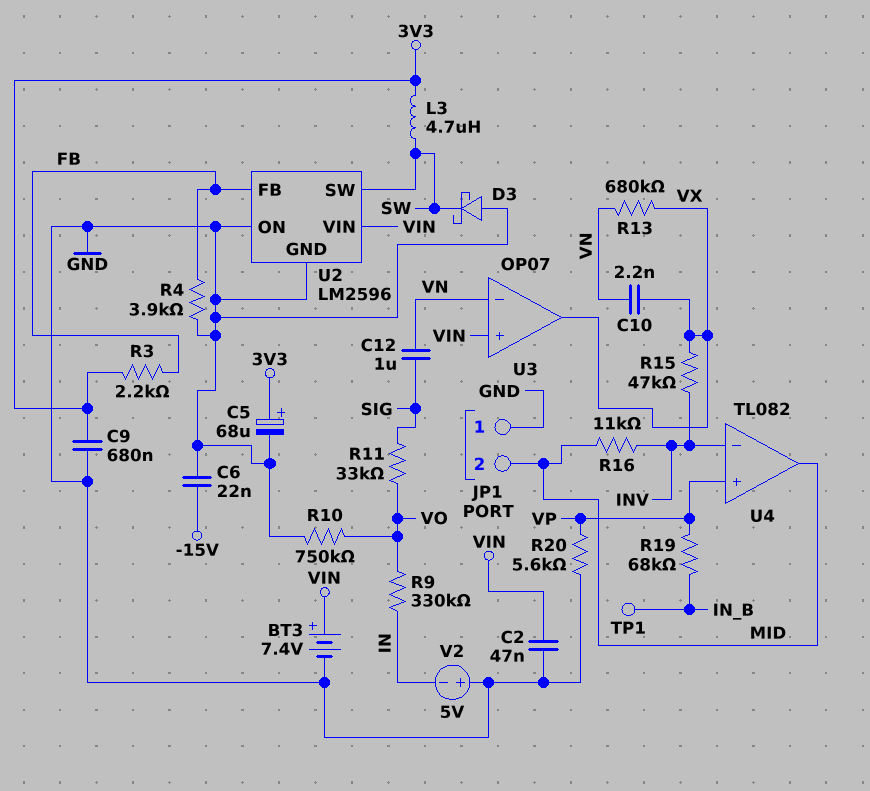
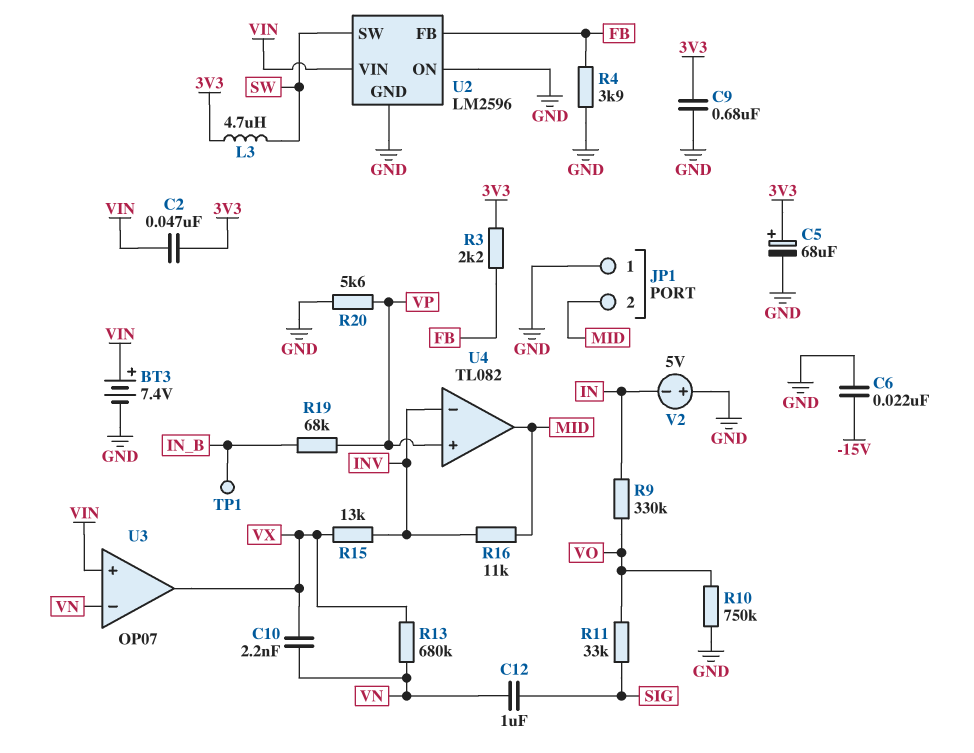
C2: 47nF (GND, VIN) -> 47nF (3V3, VIN)
D3: schottky (A GND, K SW) -> none
R15: 47k (INV, VX) -> 13k (INV, VX)

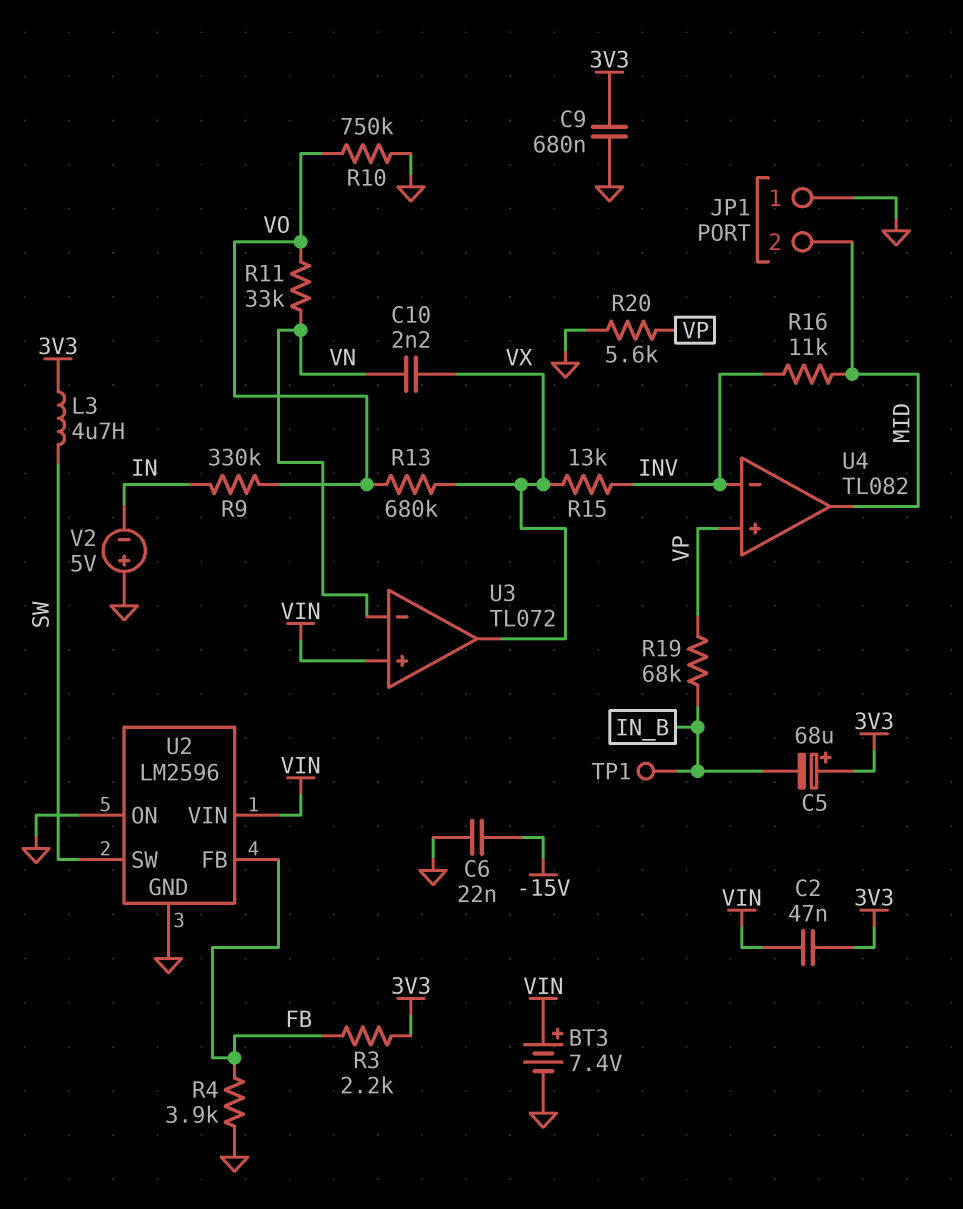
C5: 68uF (plus 3V3, minus GND) -> 68uF (plus 3V3, minus IN_B)
C12: 1uF (SIG, VN) -> none
R11: 33k (SIG, VO) -> 33k (VN, VO)
R13: 680k (VN, VX) -> 680k (VO, VX)
U3: OP07 -> TL072

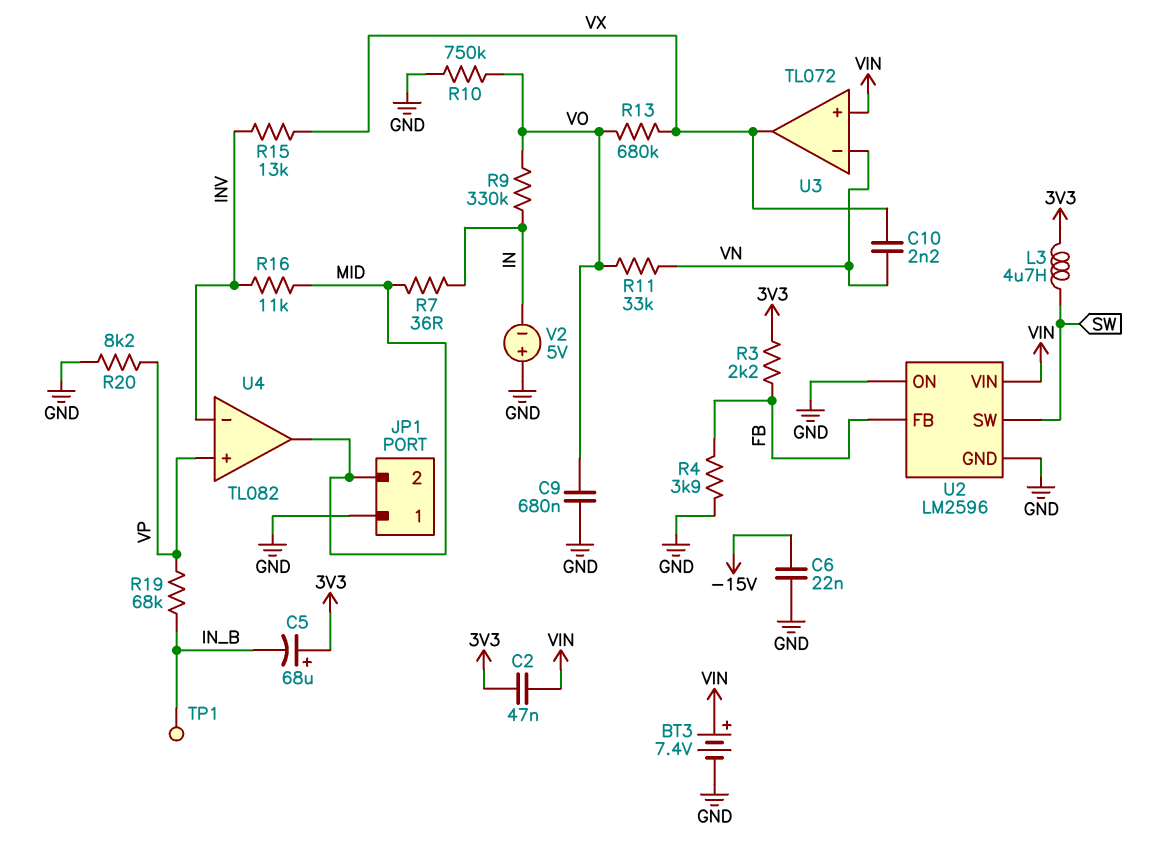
C9: 680nF (3V3, GND) -> 680nF (GND, VO)
R7: none -> 36 (IN, MID)
R20: 5.6k (GND, VP) -> 8.2k (GND, VP)

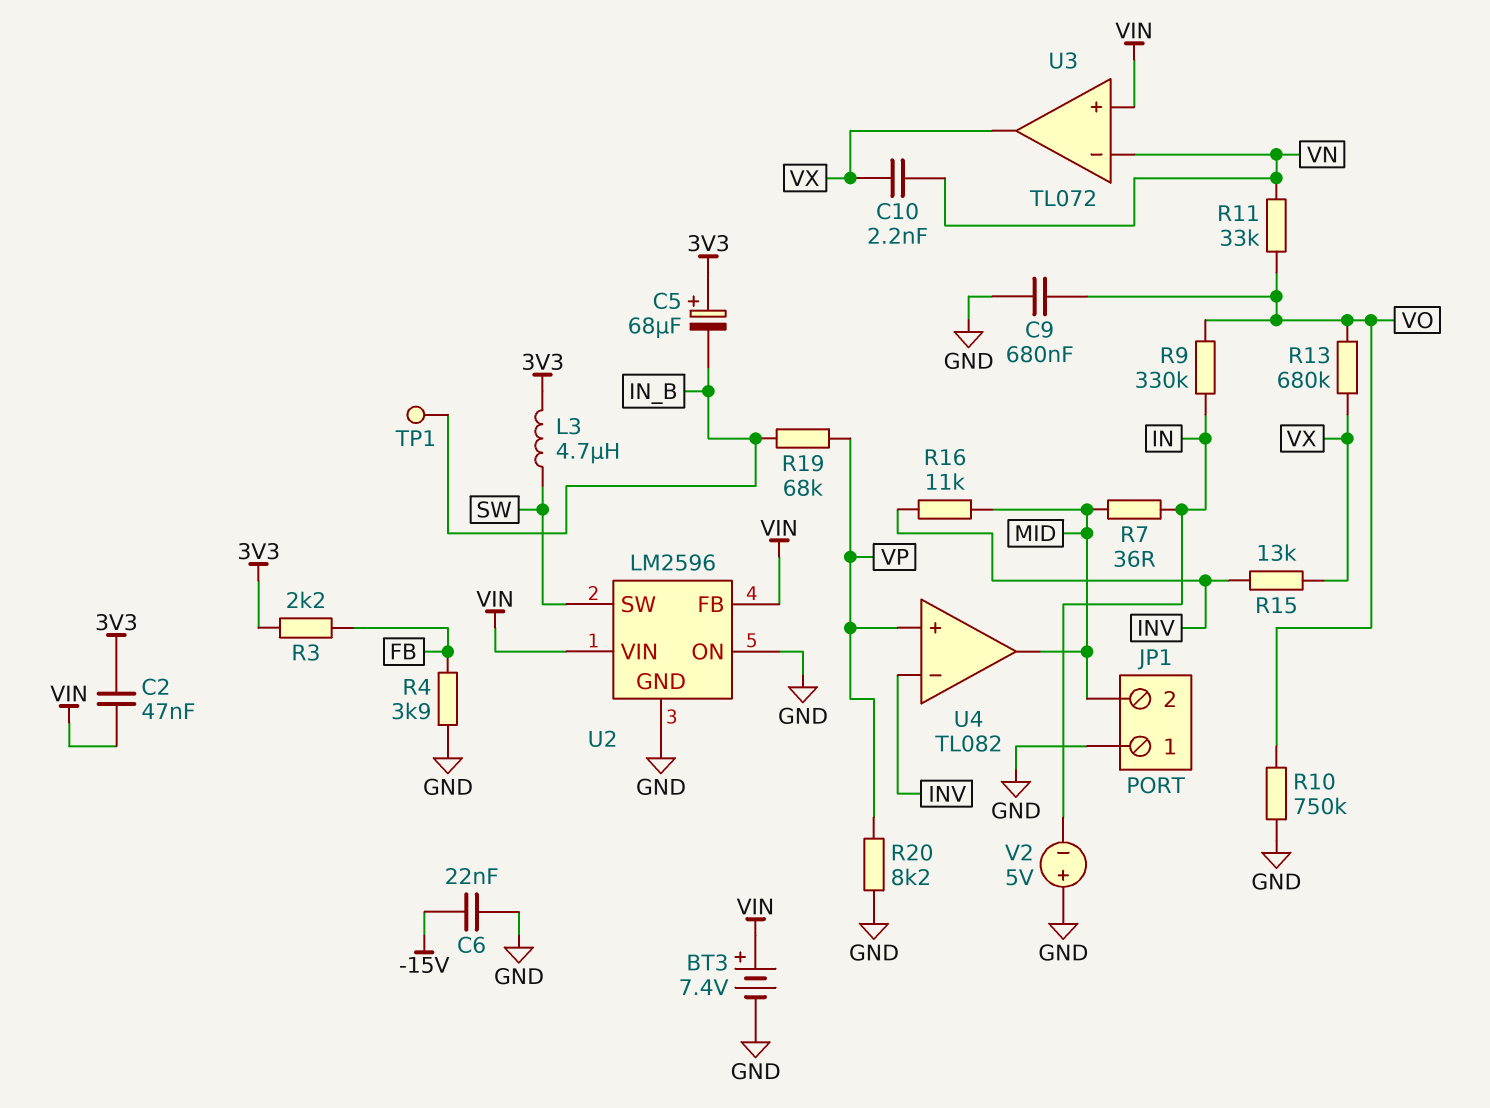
U2 pin FB: FB -> VIN

